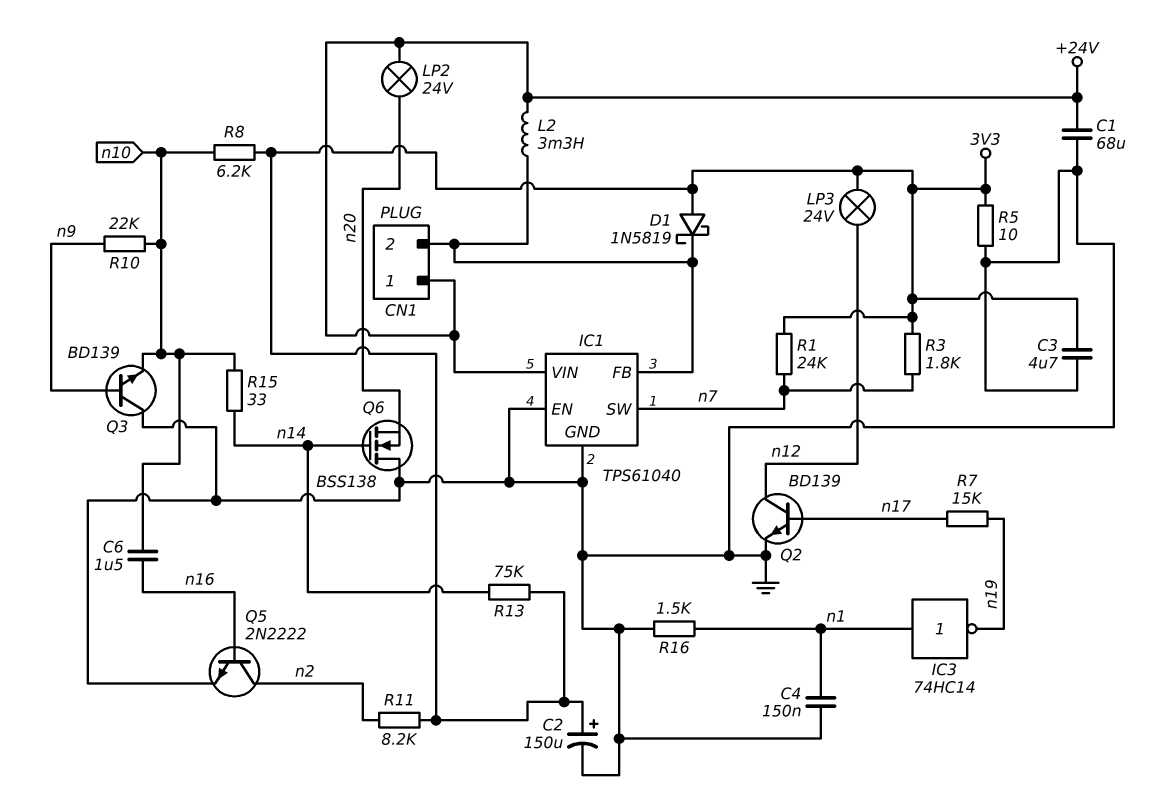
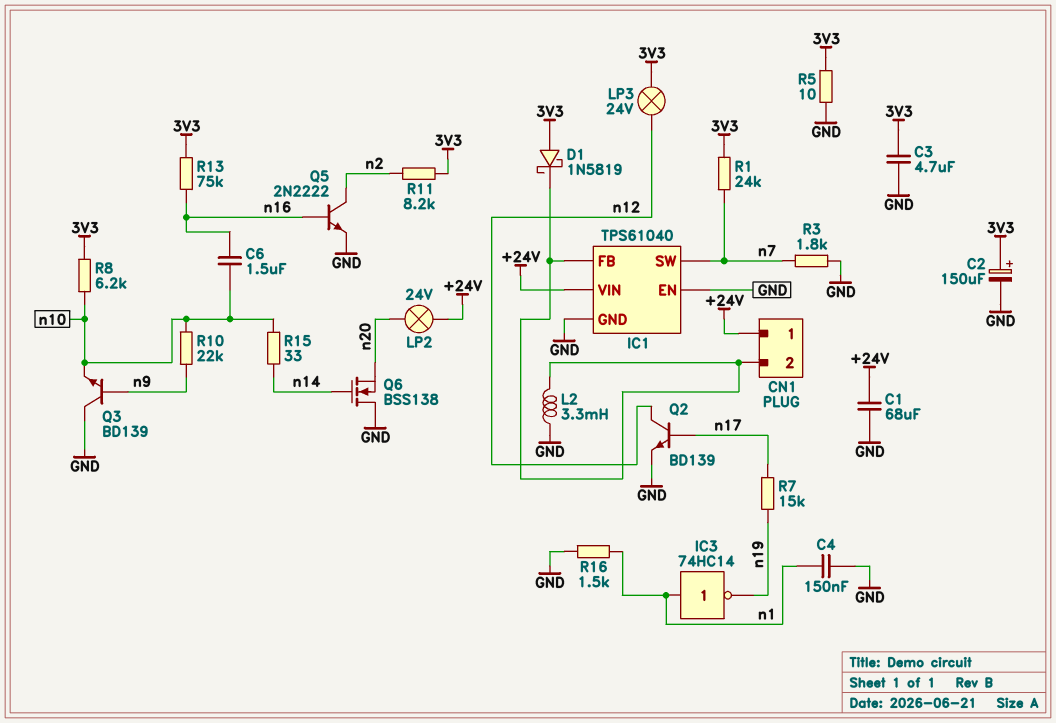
L2: 3.3mH (+24V, CN1/2) -> 3.3mH (CN1/2, GND)
R3: 1.8k (3V3, n7) -> 1.8k (GND, n7)
R13: 75k (3V3, n14) -> 75k (3V3, n16)

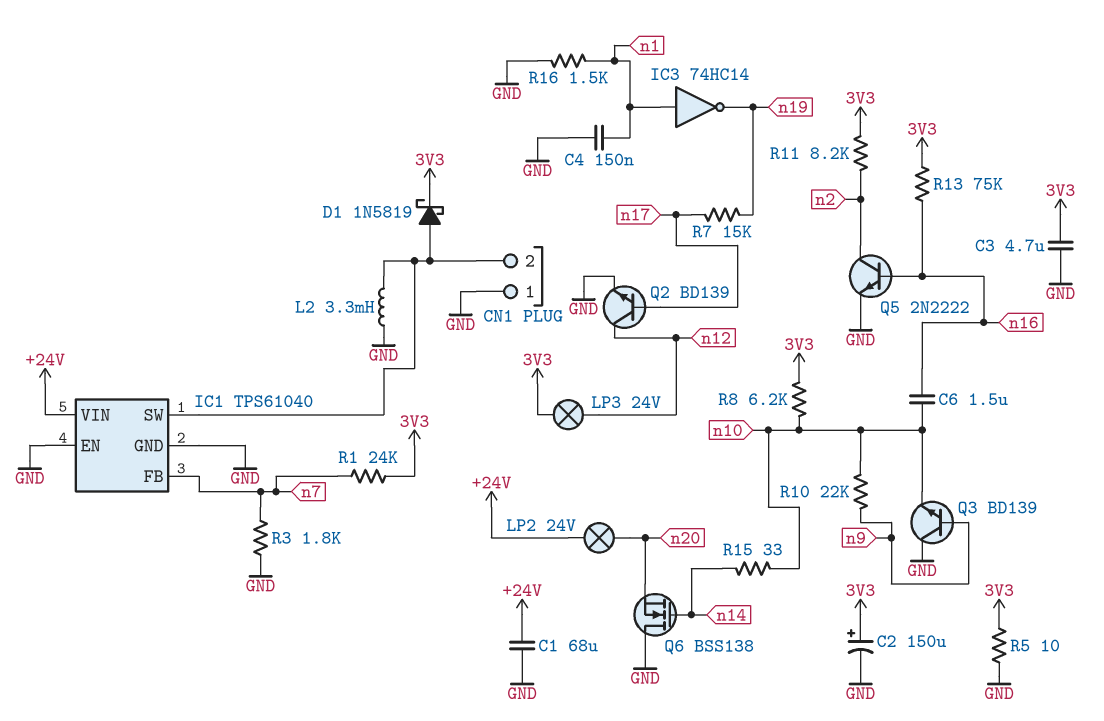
CN1 pin 1: +24V -> GND
D1: schottky 1N5819 (A 3V3, K CN1/2) -> schottky 1N5819 (A CN1/2, K 3V3)
IC1 pin FB: CN1/2 -> n7
IC1 pin SW: n7 -> CN1/2

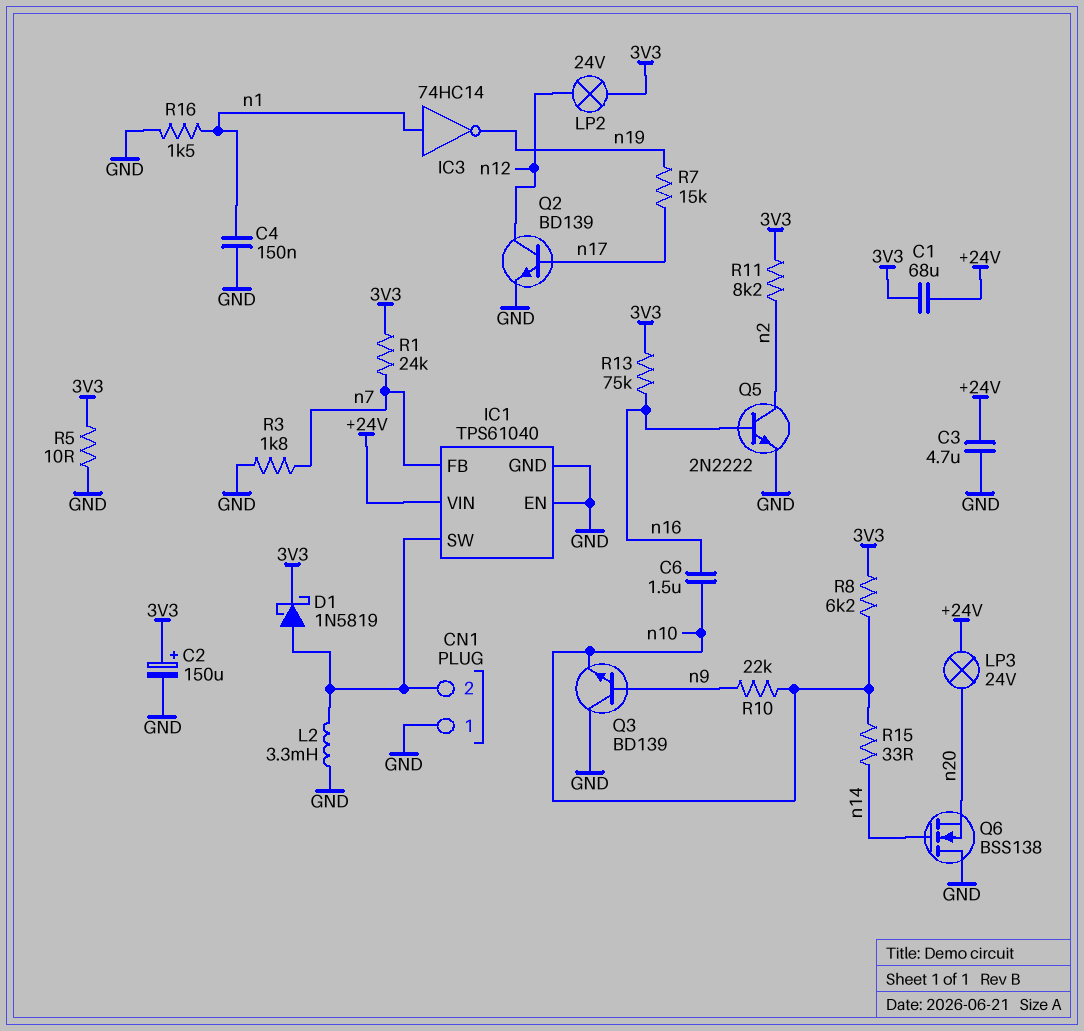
C1: 68uF (+24V, GND) -> 68uF (+24V, 3V3)
C3: 4.7uF (3V3, GND) -> 4.7uF (+24V, GND)
LP2: lamp 24V (+24V, n20) -> lamp 24V (3V3, n12)
LP3: lamp 24V (3V3, n12) -> lamp 24V (+24V, n20)

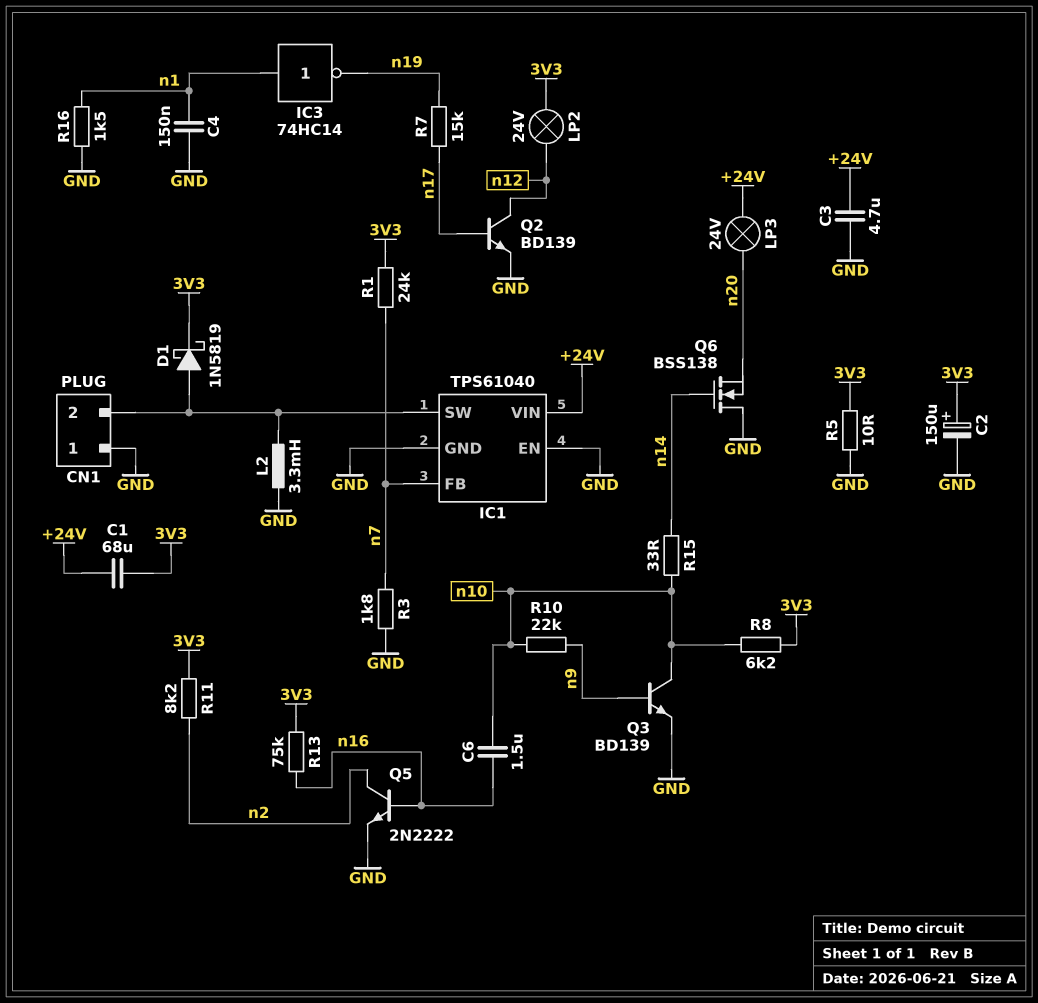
Q3: NPN BD139 (B n9, C GND, E n10) -> NPN BD139 (B n9, C n10, E GND)

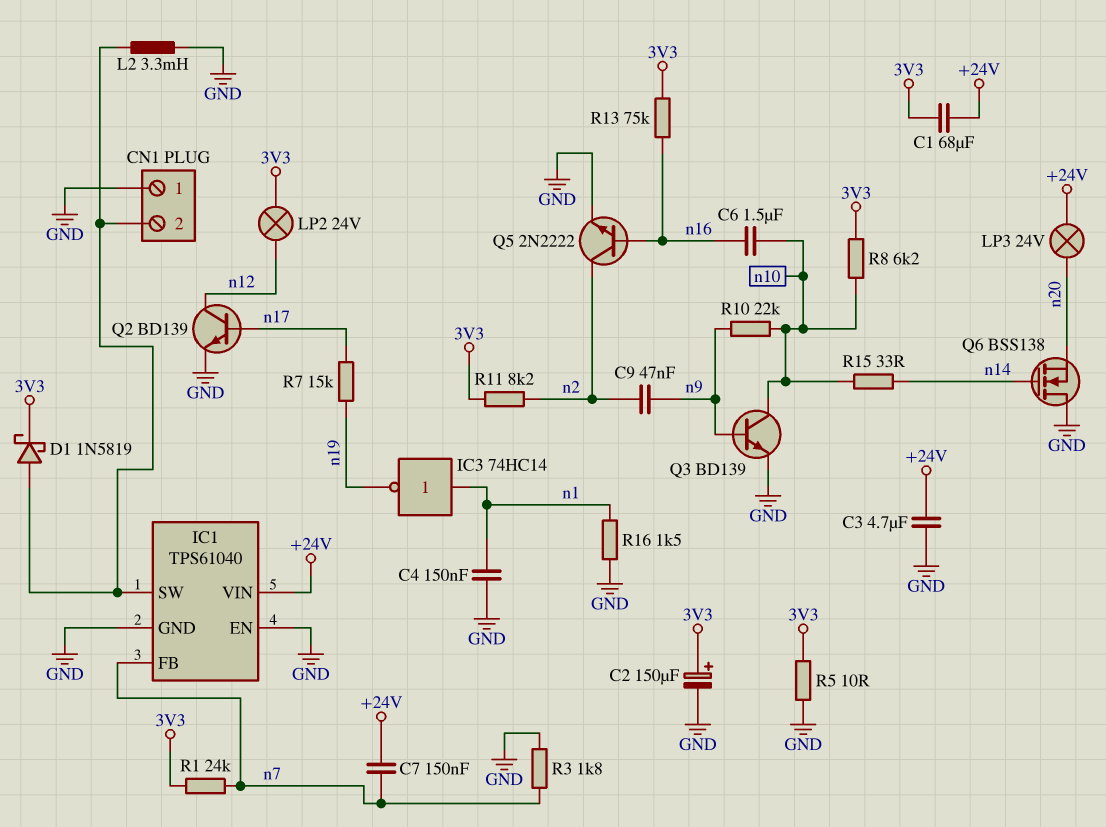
C7: none -> 150nF (+24V, n7)
C9: none -> 47nF (n2, n9)

